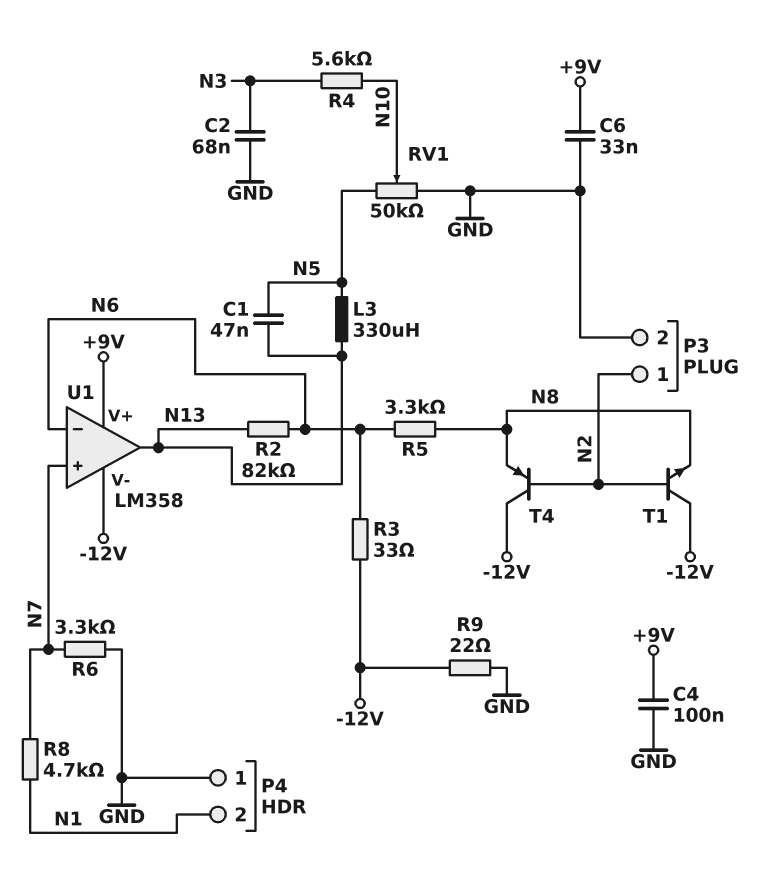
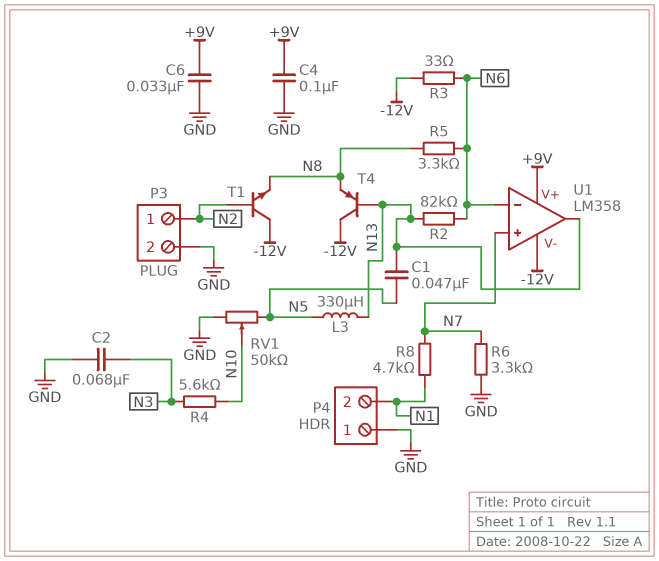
R9: 22 (-12V, GND) -> none
T4: PNP (B N2, C -12V, E N8) -> PNP (B N13, C -12V, E N8)

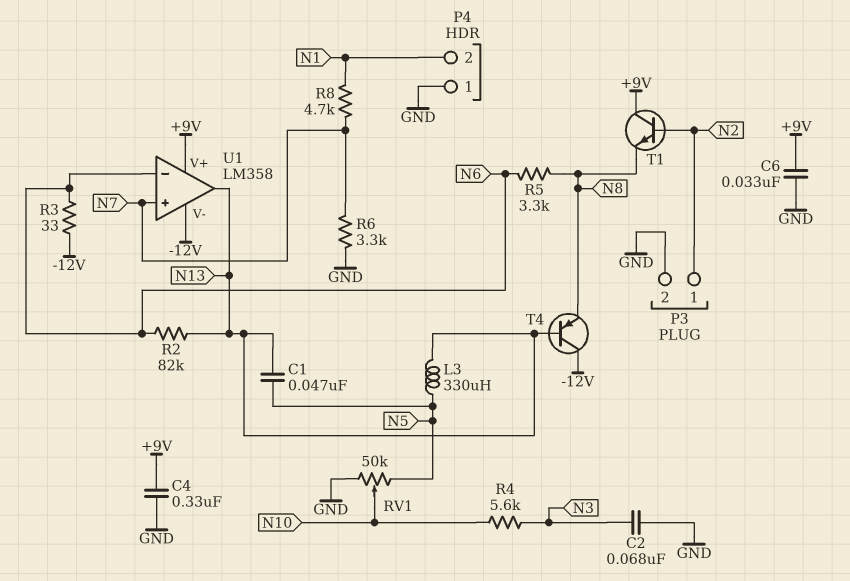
C4: 100nF (+9V, GND) -> 330nF (+9V, GND)
T1: NPN (B N2, C -12V, E N8) -> NPN (B N2, C +9V, E N8)

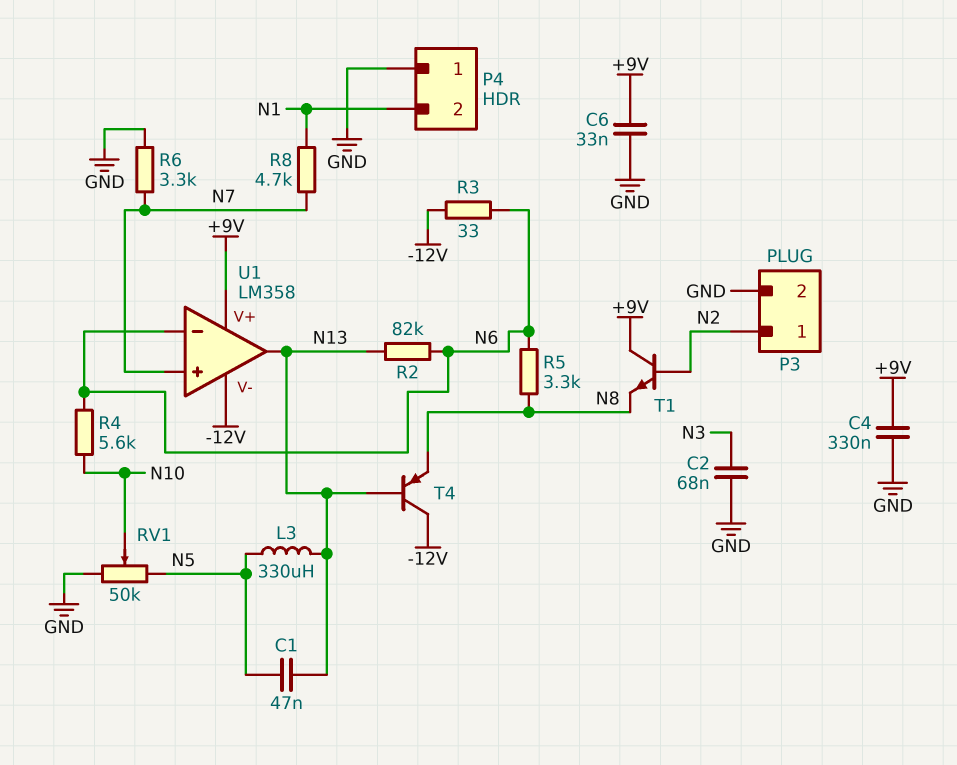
R4: 5.6k (N3, N10) -> 5.6k (N6, N10)

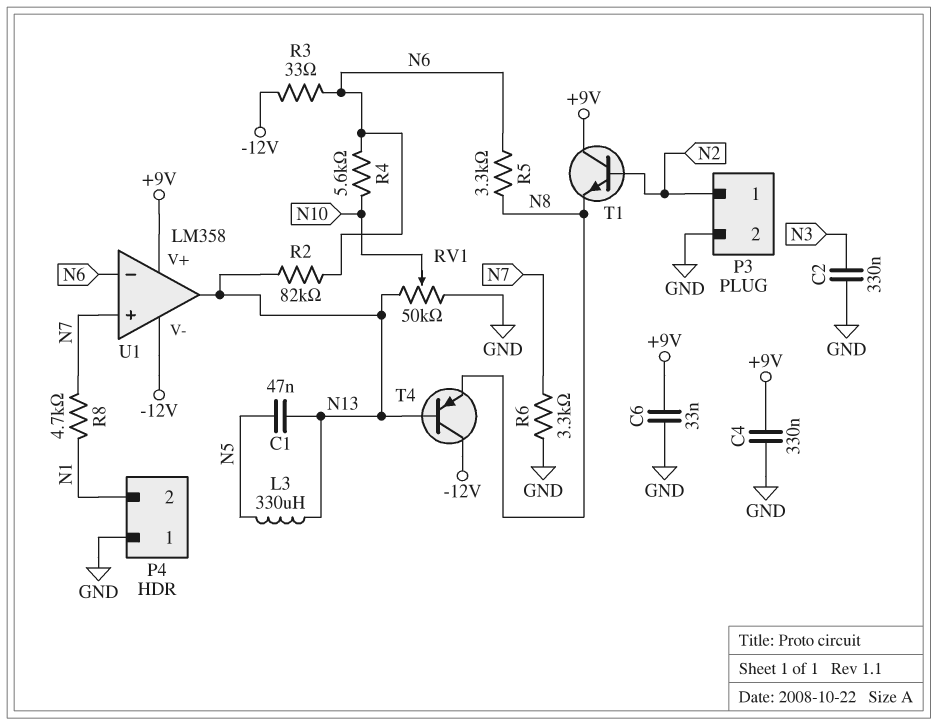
C2: 68nF (GND, N3) -> 330nF (GND, N3)
RV1: 50k (GND, N5, wiper N10) -> 50k (GND, N13, wiper N10)

